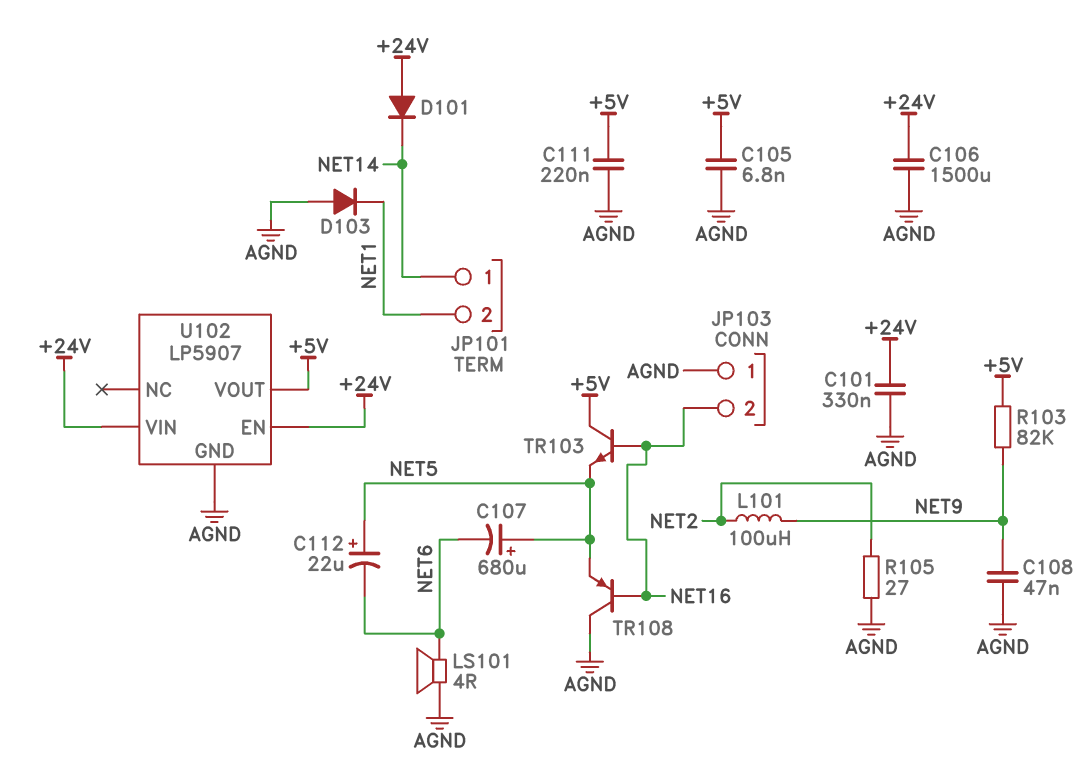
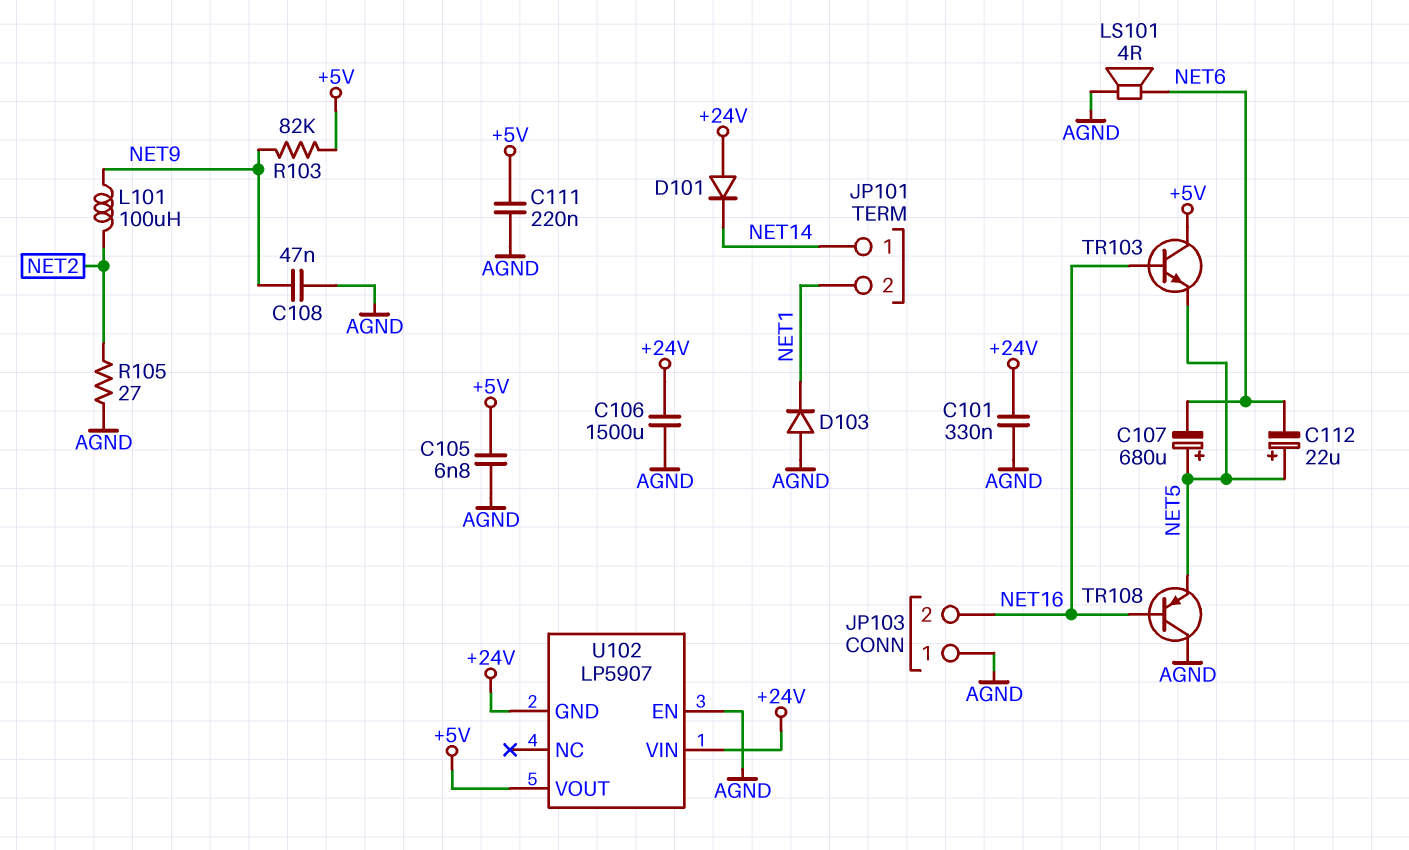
U102 pin EN: +24V -> AGND
U102 pin GND: AGND -> +24V

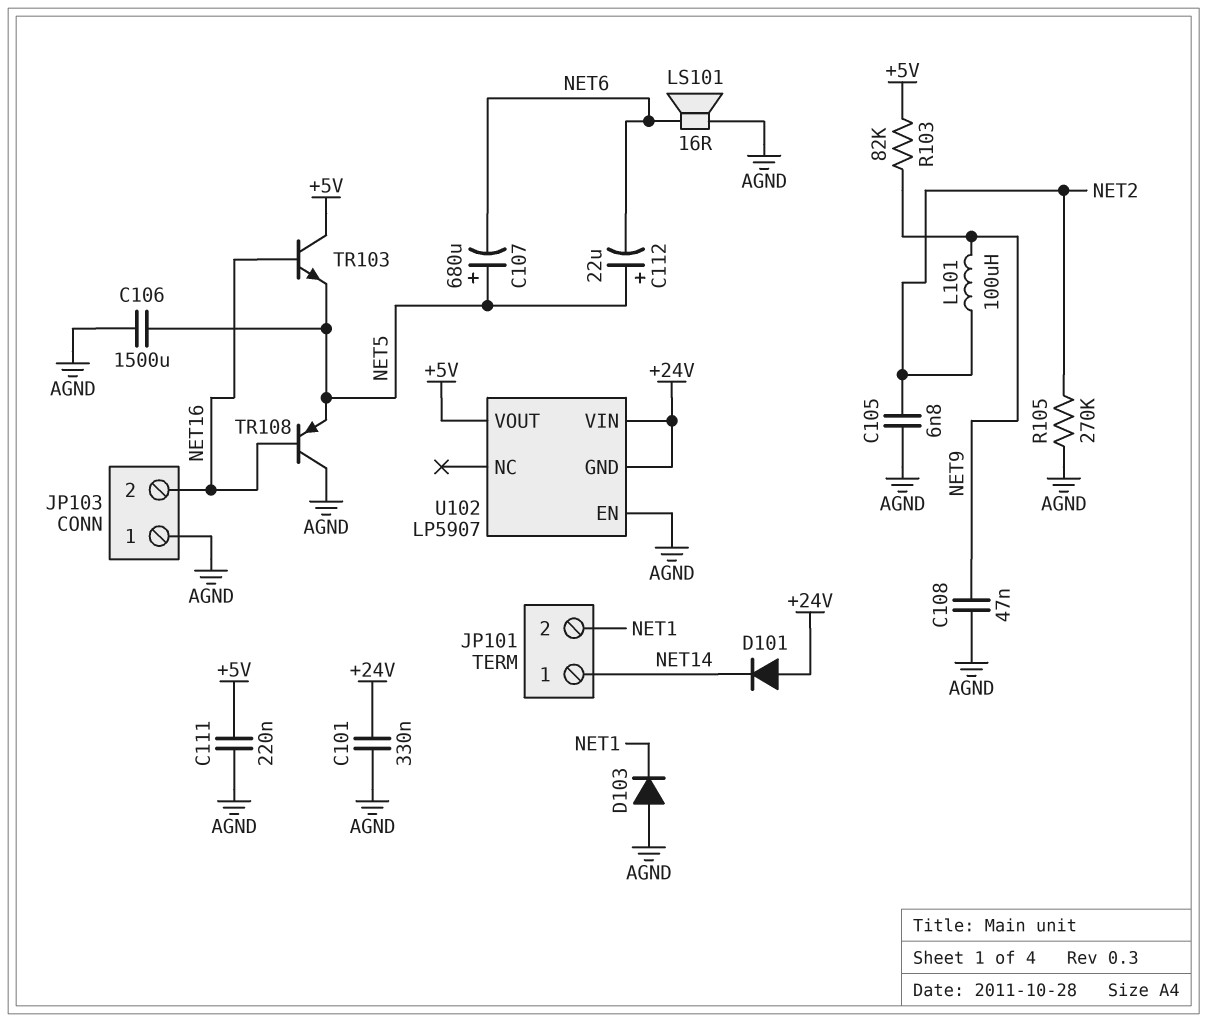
C105: 6.8nF (+5V, AGND) -> 6.8nF (AGND, NET2)
C106: 1500uF (+24V, AGND) -> 1500uF (AGND, NET5)
LS101: speaker 4R (AGND, NET6) -> speaker 16R (AGND, NET6)
R105: 27 (AGND, NET2) -> 270k (AGND, NET2)

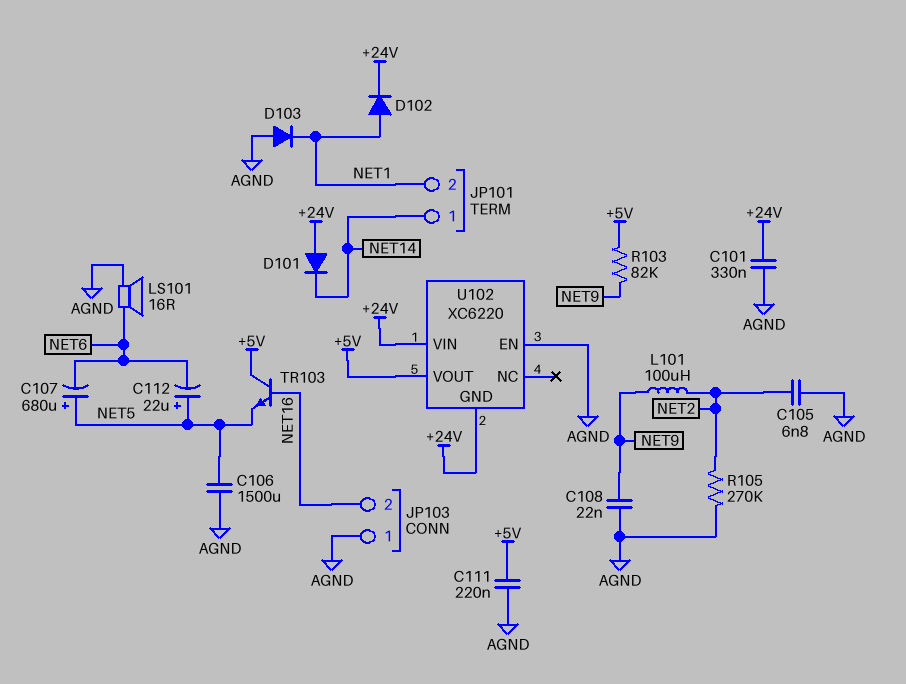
C108: 47nF (AGND, NET9) -> 22nF (AGND, NET9)
D102: none -> diode (A NET1, K +24V)
TR108: PNP (B NET16, C AGND, E NET5) -> none
U102: LP5907 -> XC6220

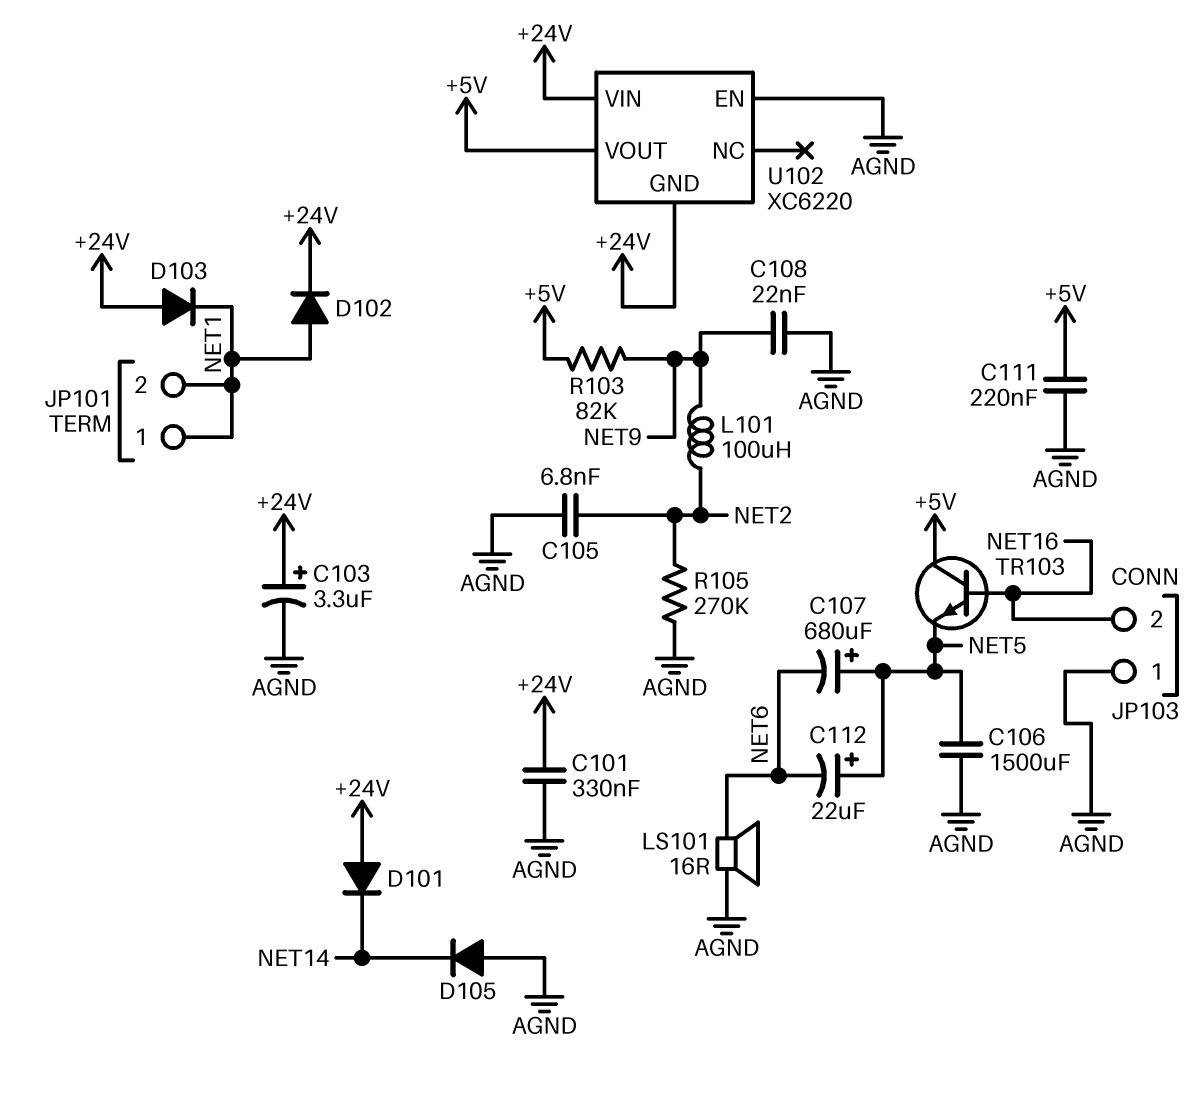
C103: none -> 3.3uF (plus +24V, minus AGND)
D103: diode (A AGND, K NET1) -> diode (A +24V, K NET1)
D105: none -> diode (A AGND, K NET14)
JP101 pin 1: NET14 -> NET1

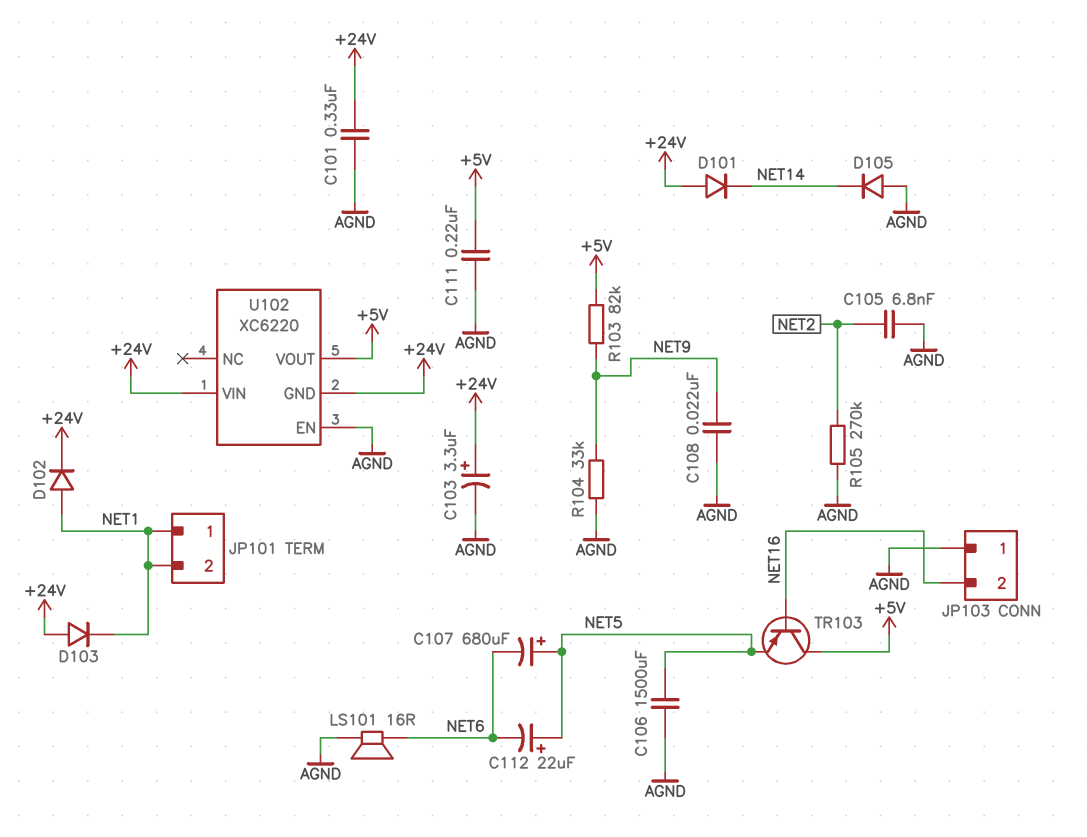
L101: 100uH (NET2, NET9) -> none
R104: none -> 33k (AGND, NET9)
TR103: NPN (B NET16, C +5V, E NET5) -> PNP (B NET16, C +5V, E NET5)

